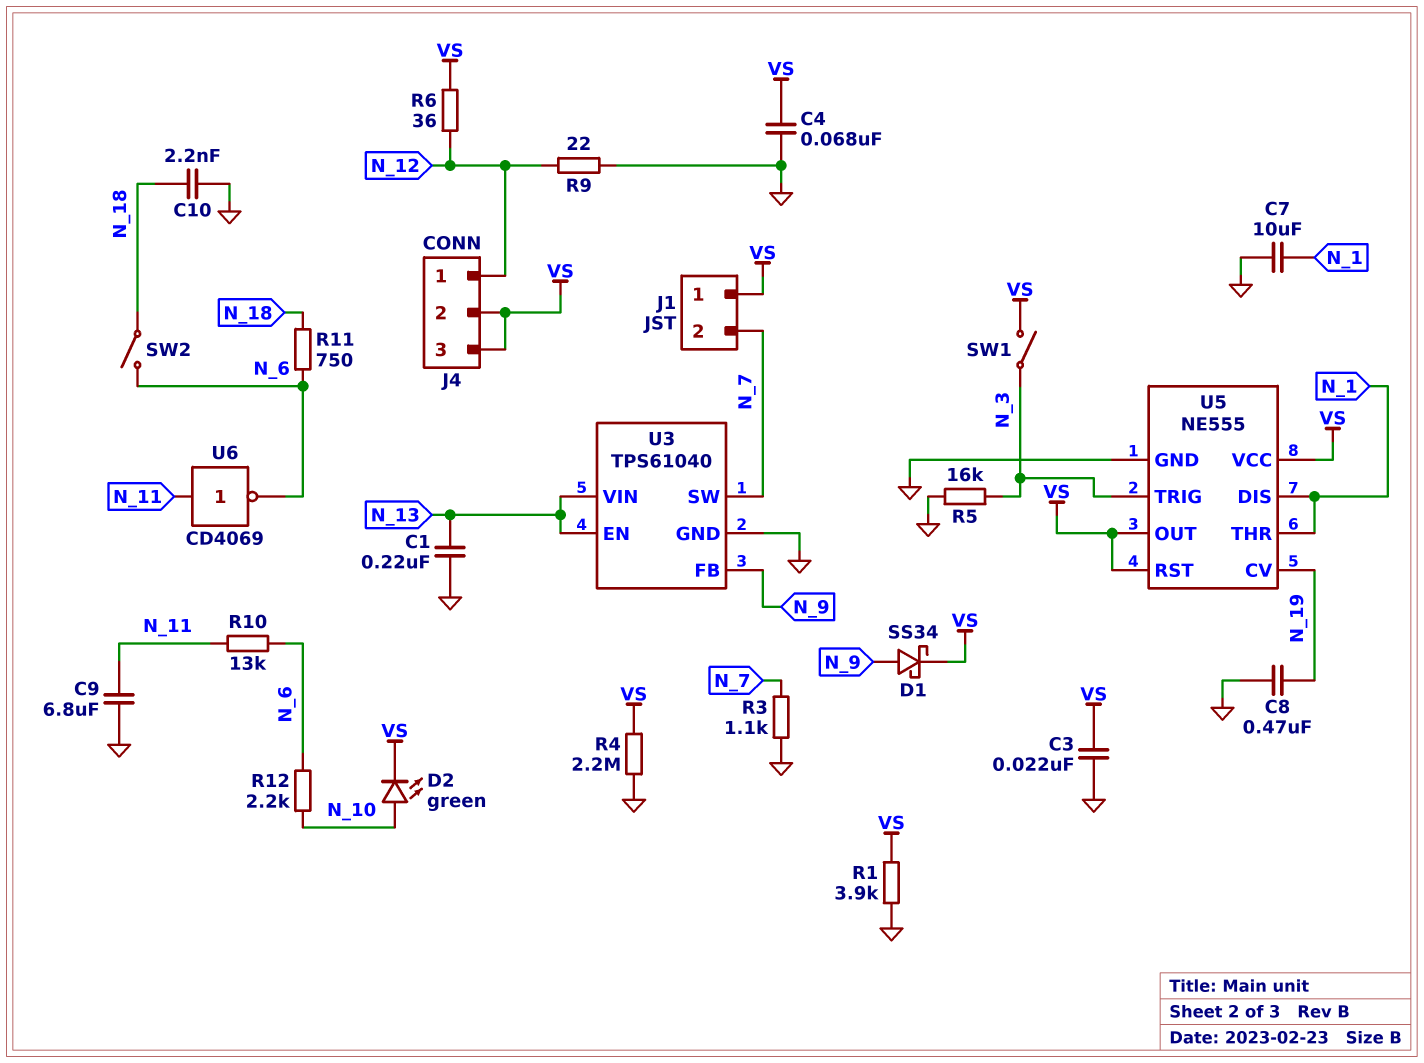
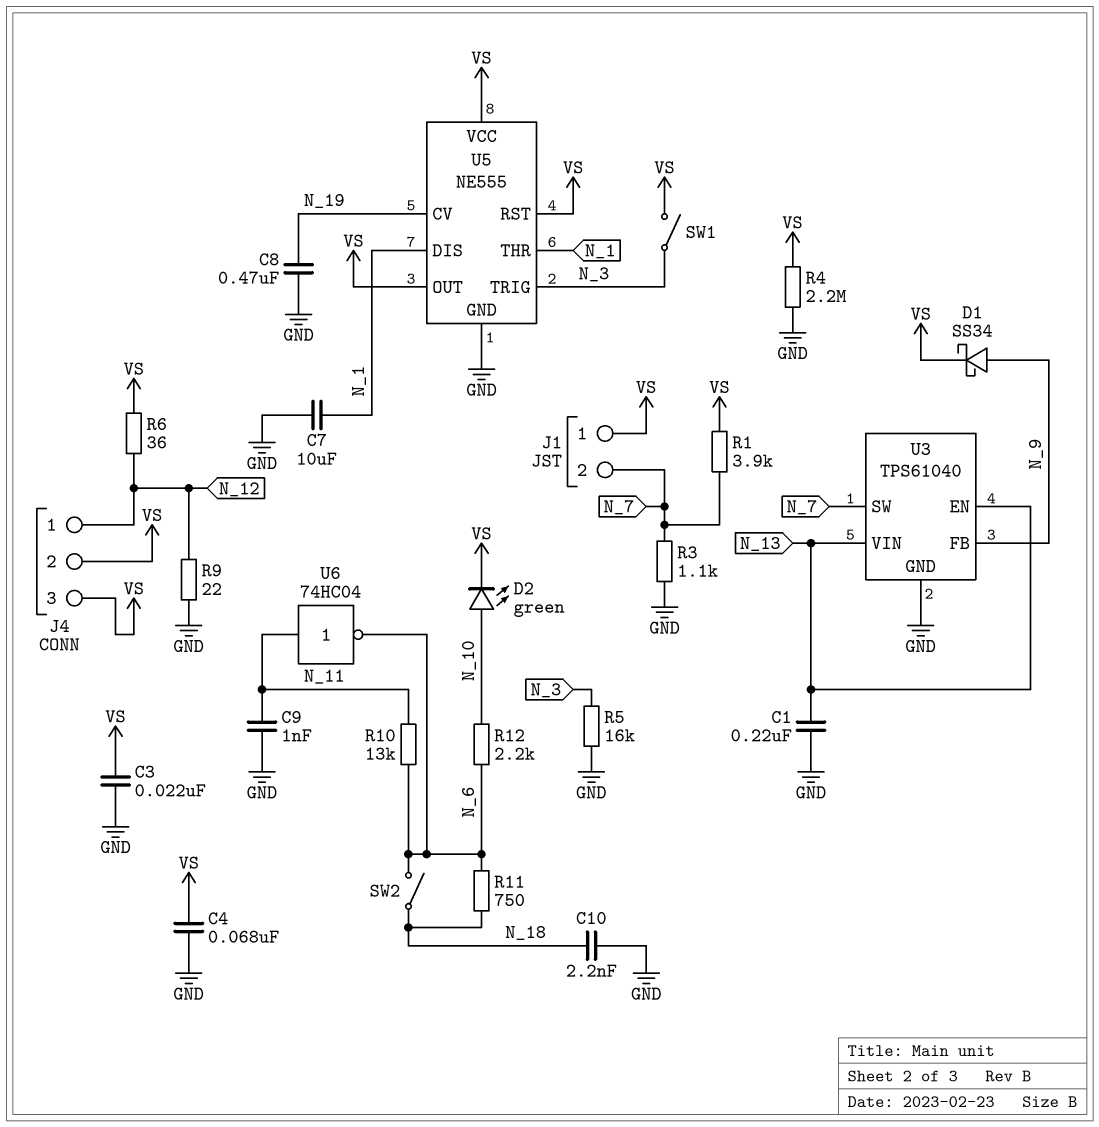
C9: 6.8uF (GND, N_11) -> 1nF (GND, N_11)
R1: 3.9k (GND, VS) -> 3.9k (N_7, VS)
U6: NOT CD4069 (in N_11, out N_6) -> NOT 74HC04 (in N_11, out N_6)

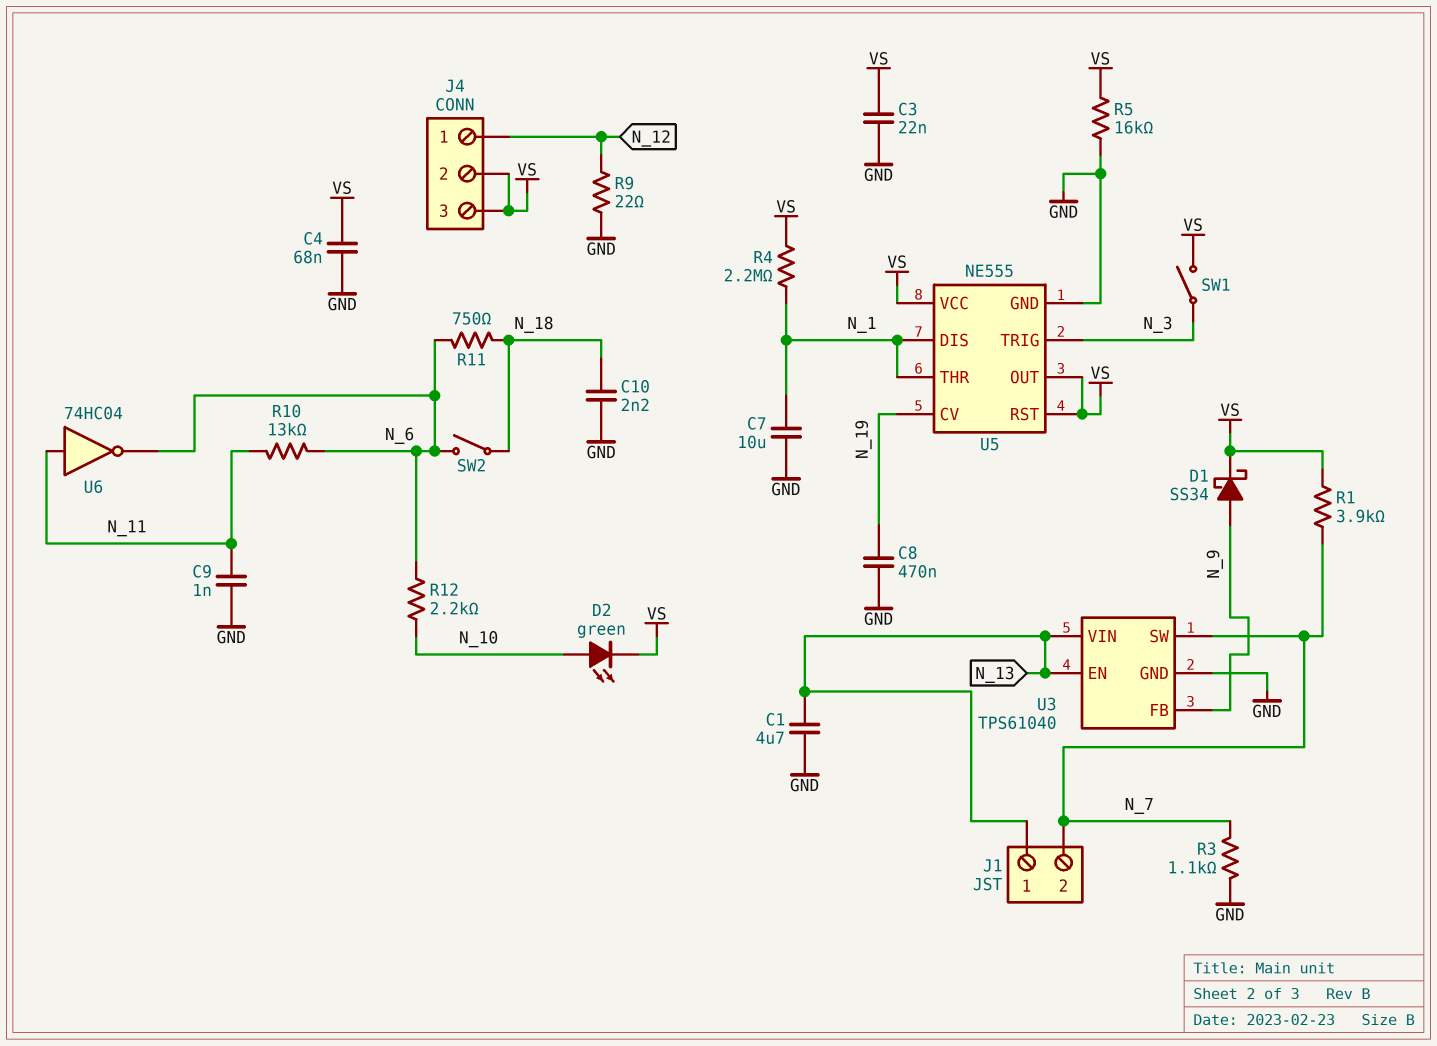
C1: 220nF (GND, N_13) -> 4.7uF (GND, N_13)
J1 pin 1: VS -> N_13
R4: 2.2M (GND, VS) -> 2.2M (N_1, VS)
R5: 16k (GND, N_3) -> 16k (GND, VS)
R6: 36 (N_12, VS) -> none

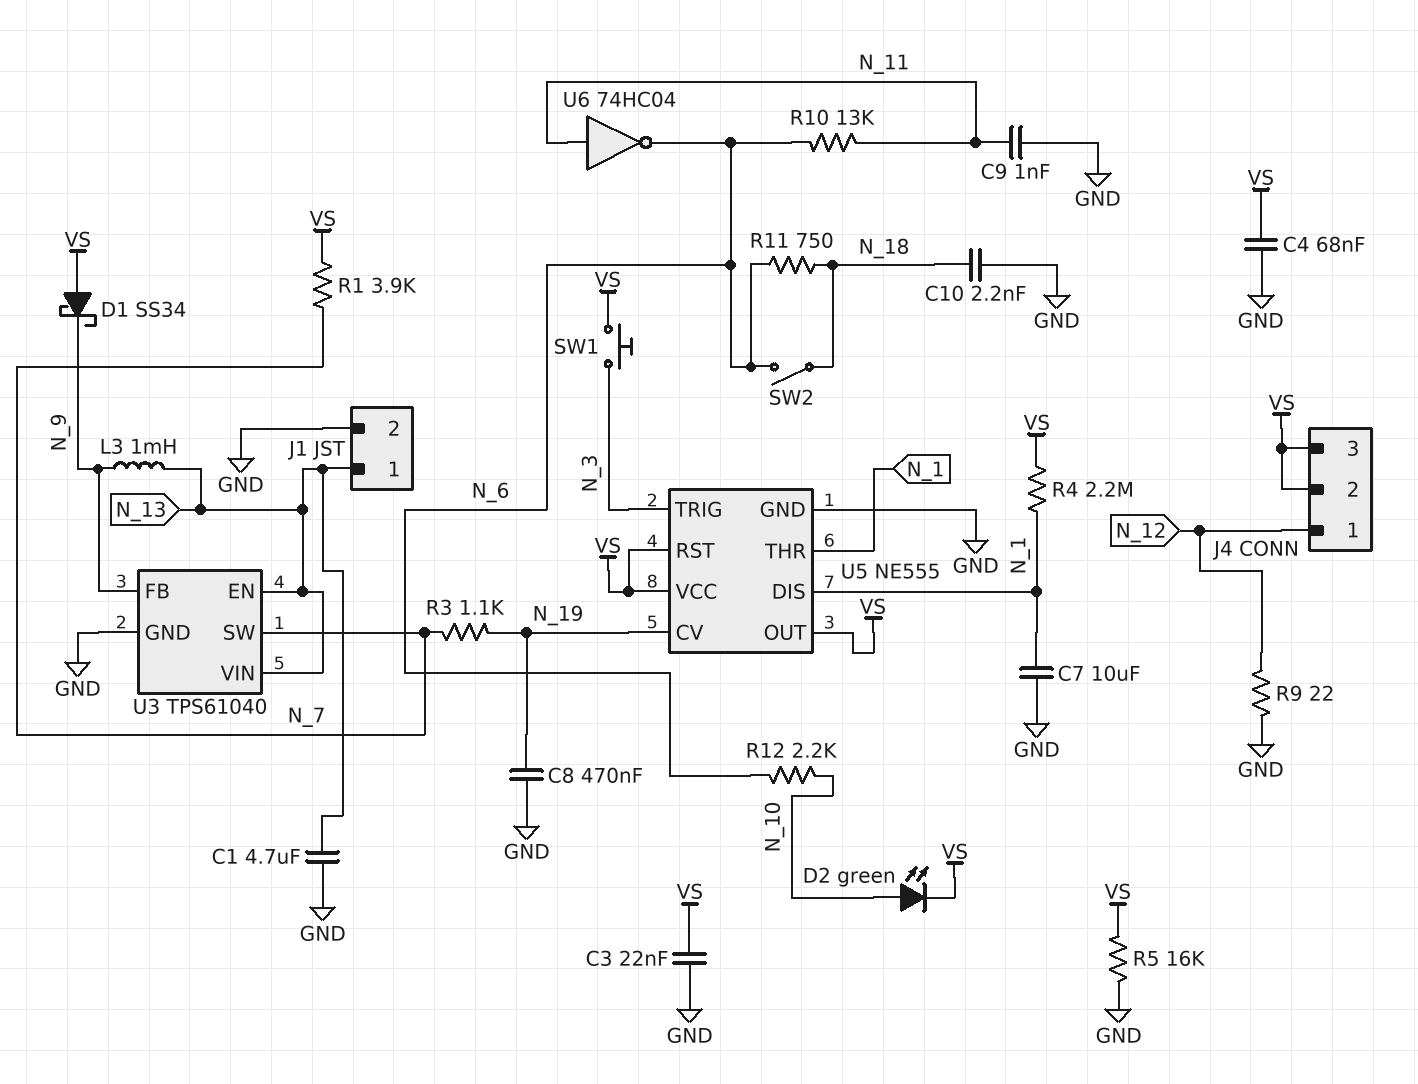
D1: schottky SS34 (A N_9, K VS) -> schottky SS34 (A VS, K N_9)
J1 pin 2: N_7 -> GND
L3: none -> 1mH (N_9, N_13)
R3: 1.1k (GND, N_7) -> 1.1k (N_7, N_19)
SW1: switch (N_3, VS) -> button (N_3, VS)

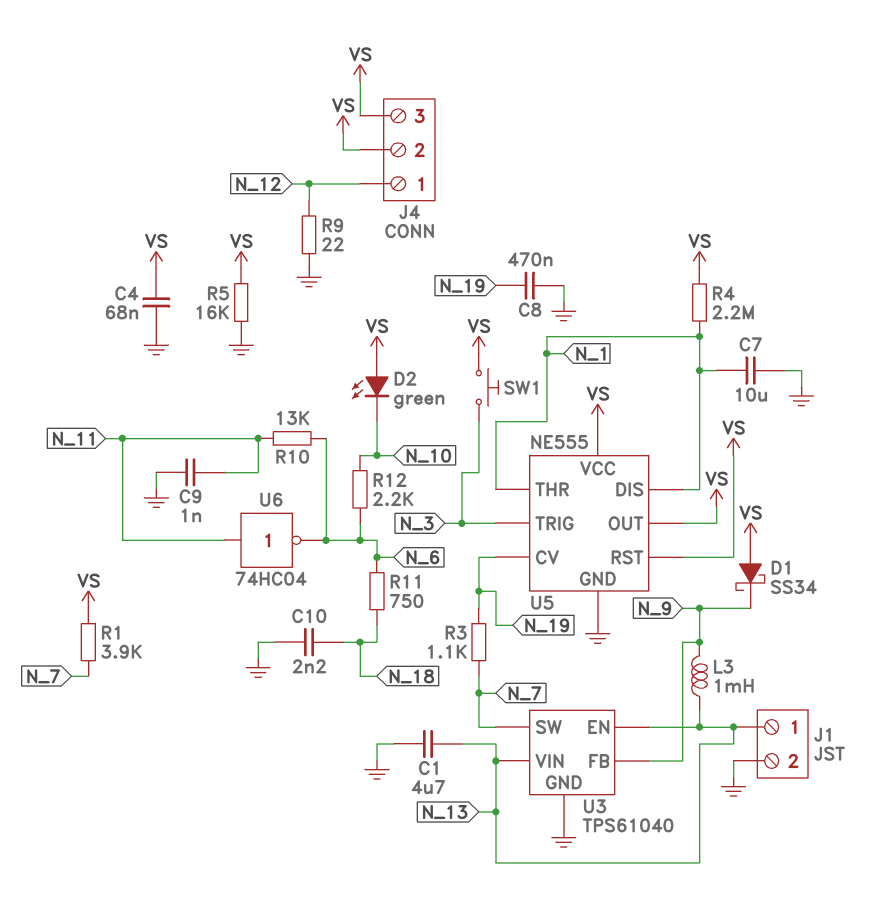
C3: 22nF (GND, VS) -> none
D2: LED green (A N_10, K VS) -> LED green (A VS, K N_10)
SW2: switch (N_6, N_18) -> none

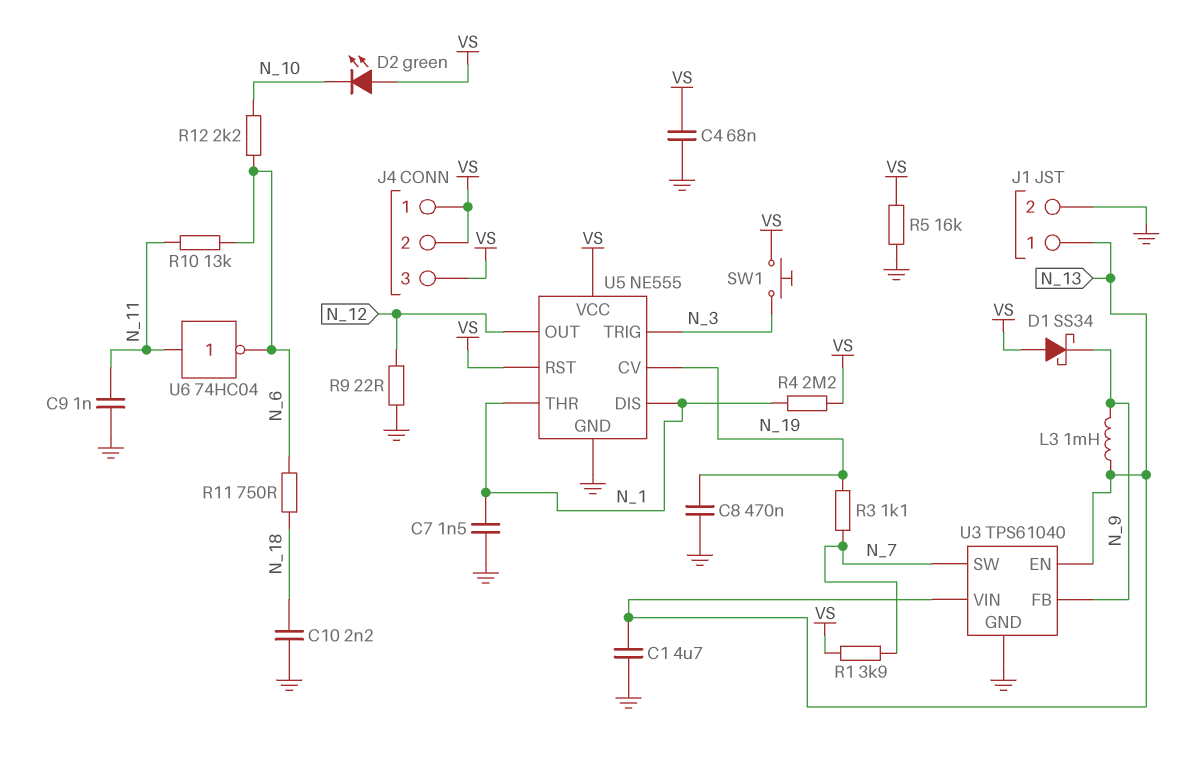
C7: 10uF (GND, N_1) -> 1.5nF (GND, N_1)
J4 pin 1: N_12 -> VS
U5 pin OUT: VS -> N_12

